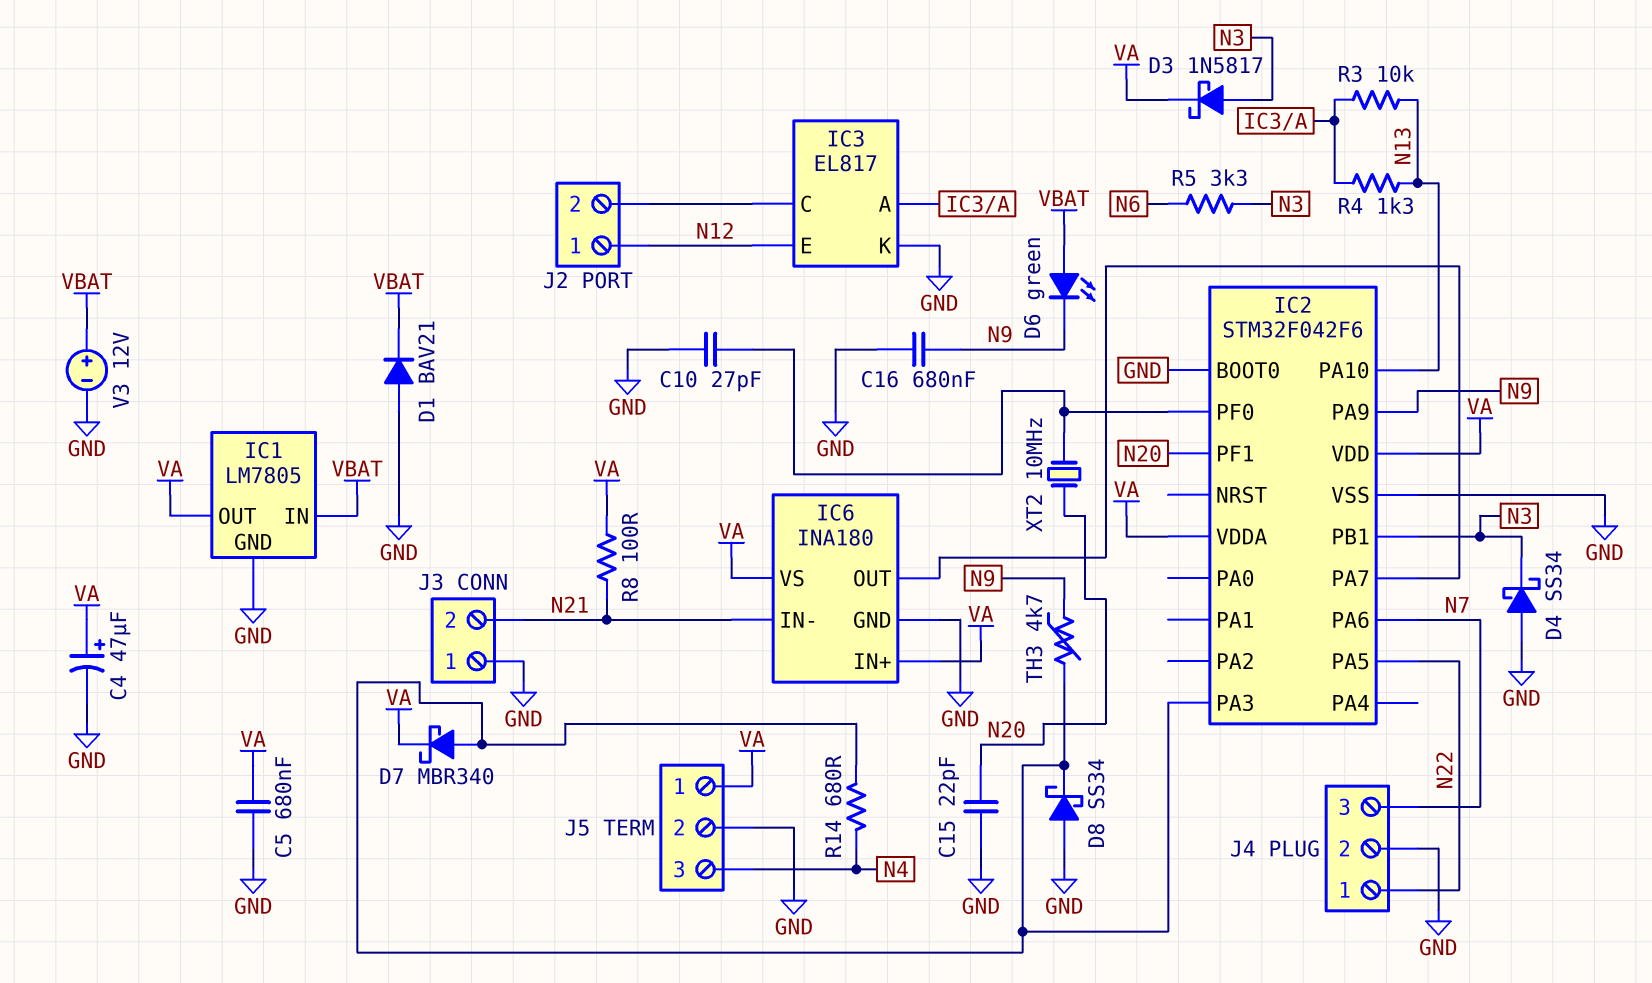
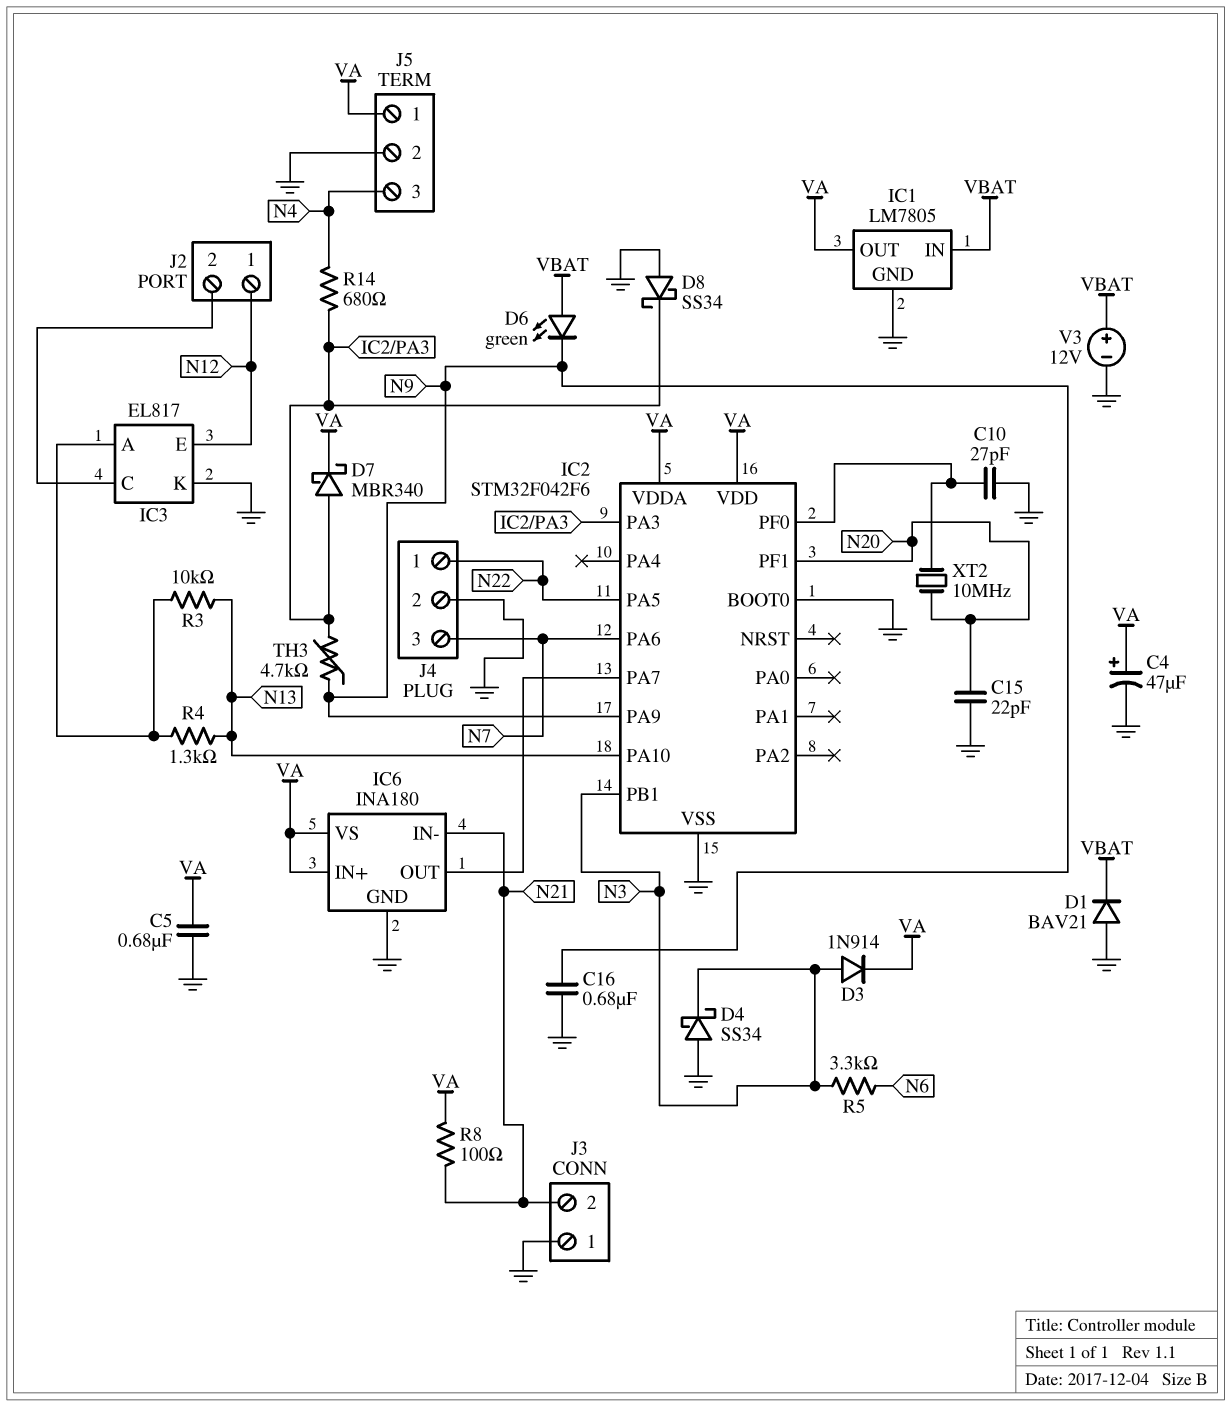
D3: schottky 1N5817 (A N3, K VA) -> diode 1N914 (A N3, K VA)

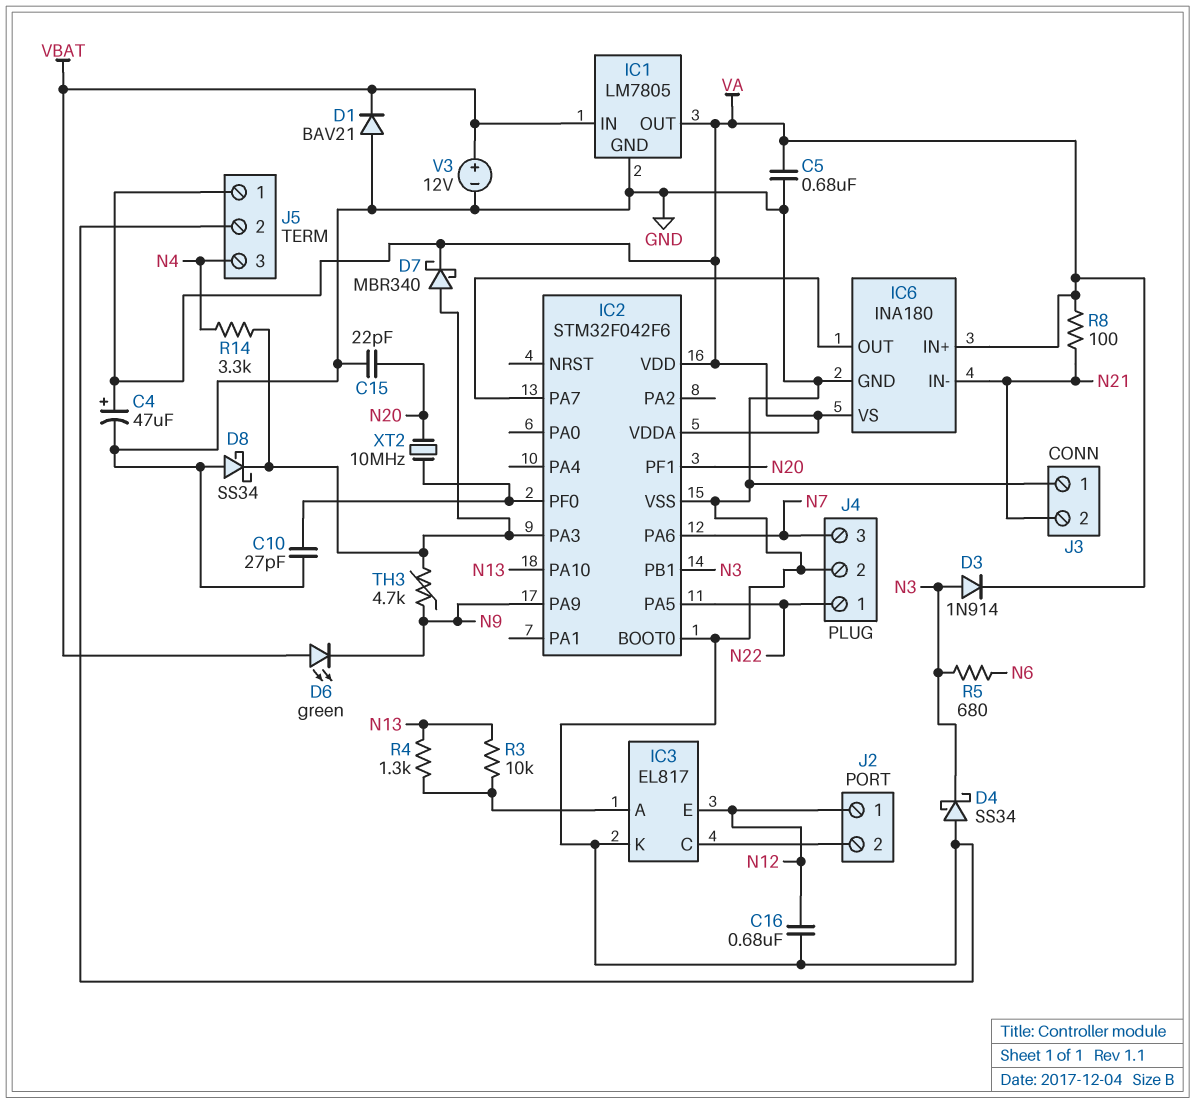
C16: 680nF (GND, N9) -> 680nF (GND, N12)
R5: 3.3k (N3, N6) -> 680 (N3, N6)
R14: 680 (IC2/PA3, N4) -> 3.3k (IC2/PA3, N4)

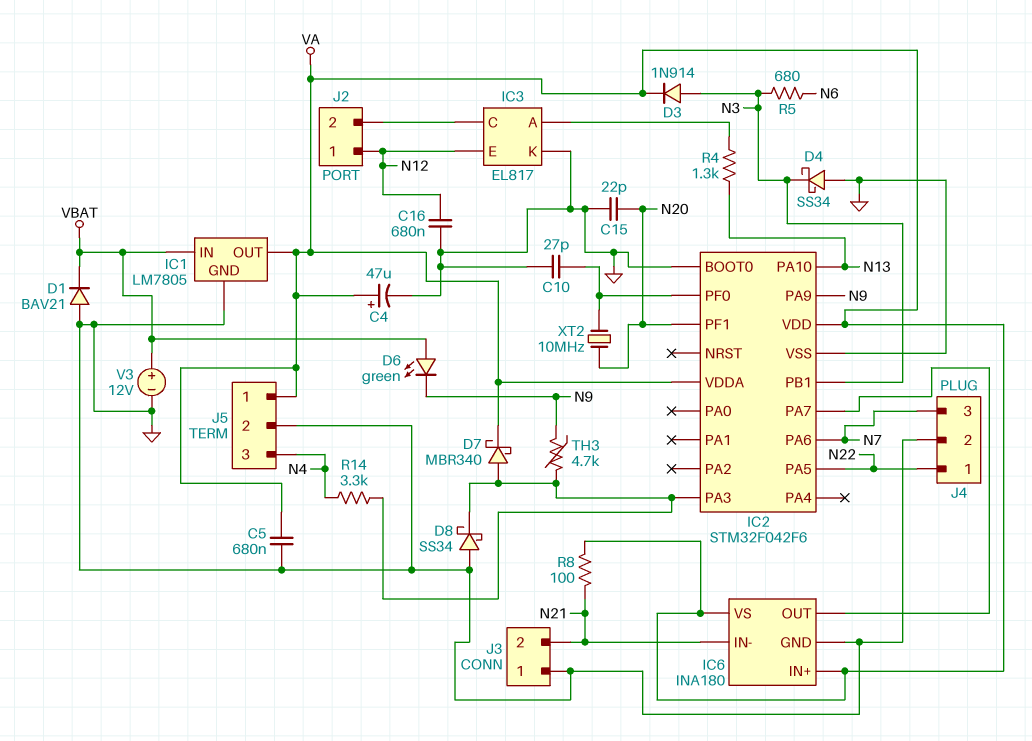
R3: 10k (IC3/A, N13) -> none

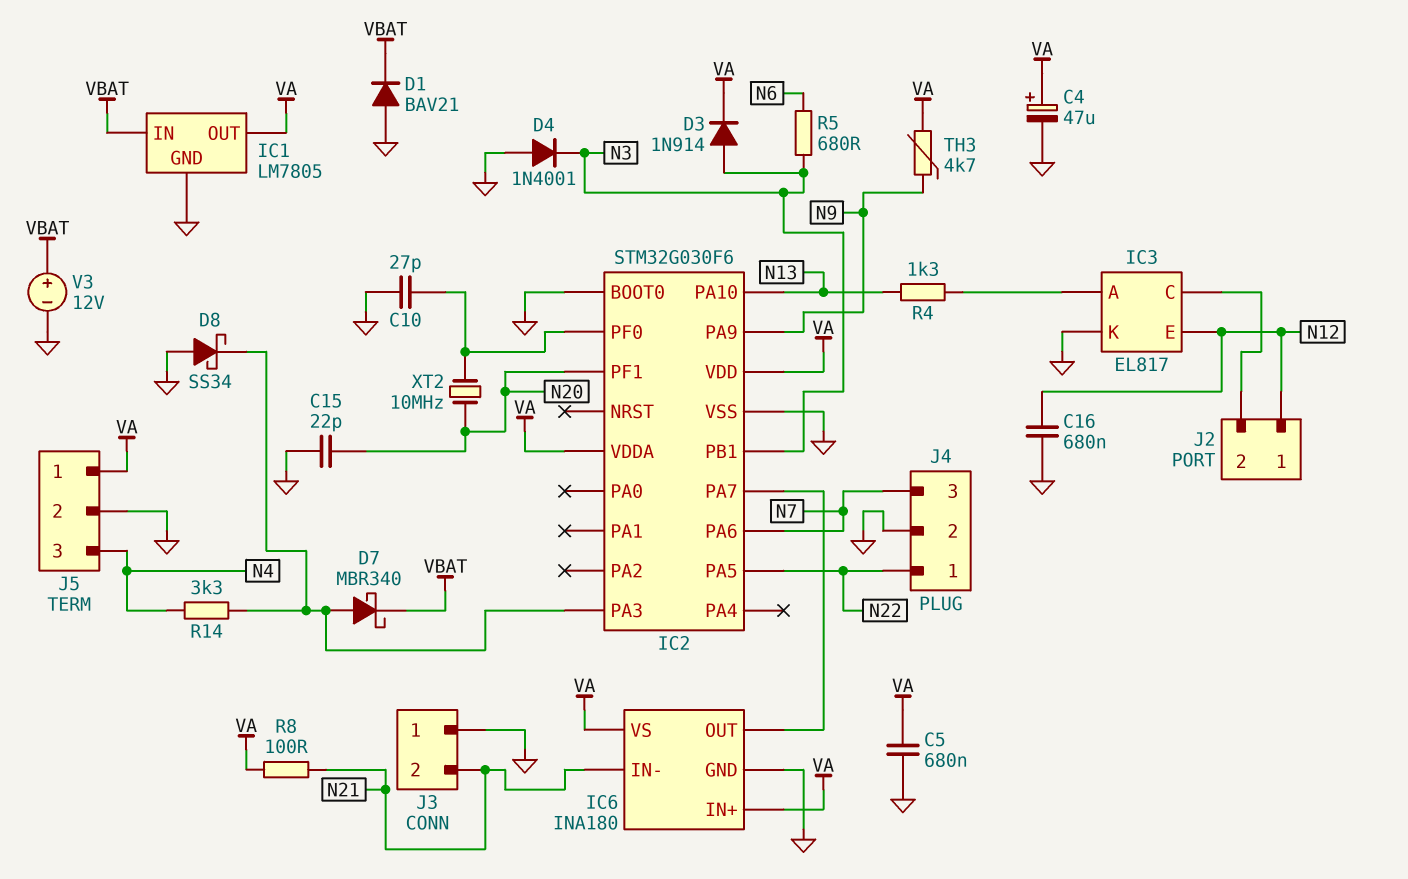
D4: schottky SS34 (A GND, K N3) -> diode 1N4001 (A GND, K N3)
D6: LED green (A VBAT, K N9) -> none
D7: schottky MBR340 (A IC2/PA3, K VA) -> schottky MBR340 (A IC2/PA3, K VBAT)
IC2: STM32F042F6 -> STM32G030F6
TH3: 4.7k (IC2/PA3, N9) -> 4.7k (N9, VA)

